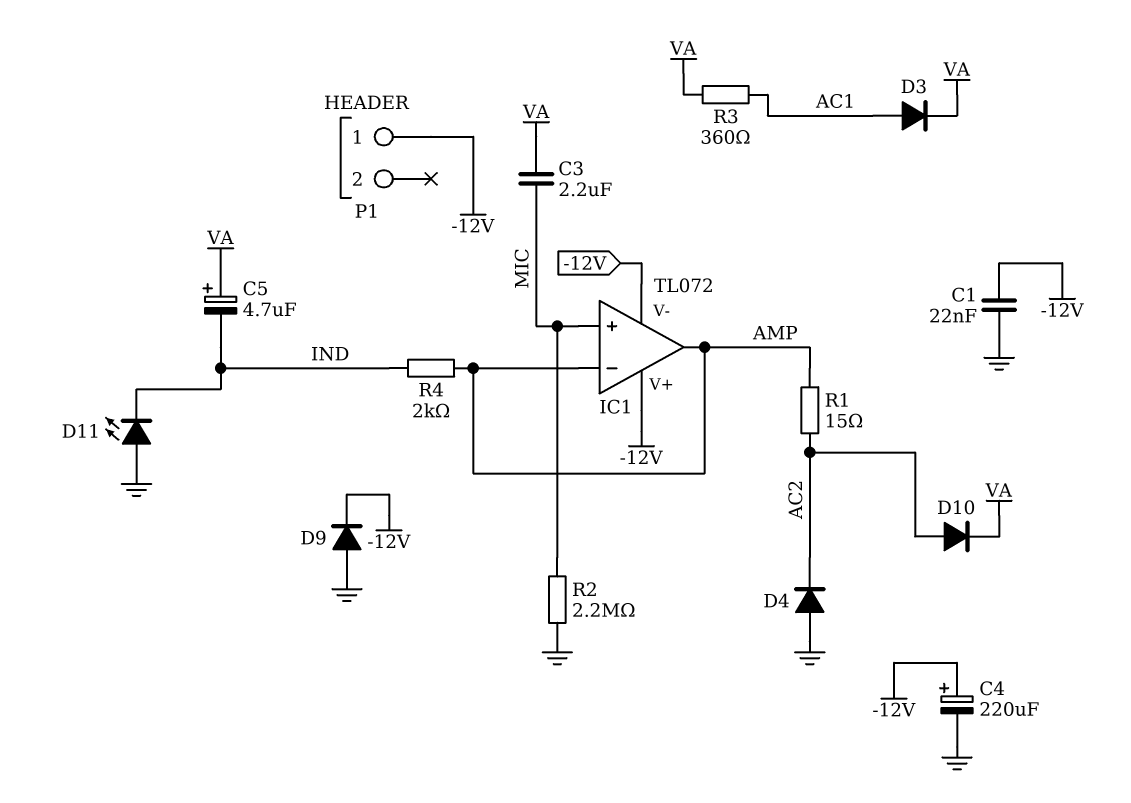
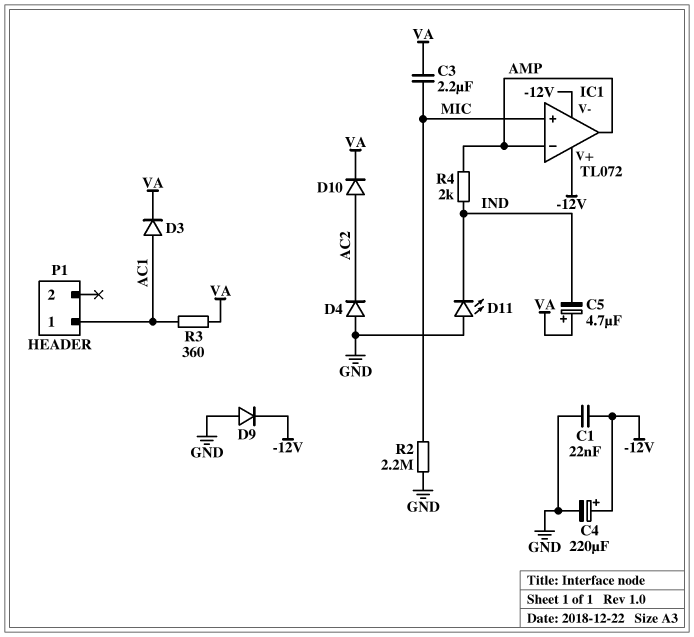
P1 pin 1: -12V -> AC1
R1: 15 (AC2, AMP) -> none

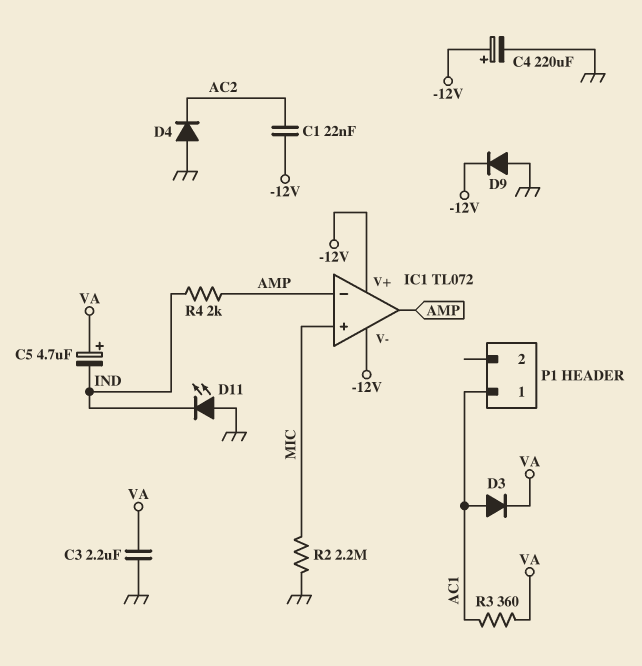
C1: 22nF (-12V, GND) -> 22nF (-12V, AC2)
C3: 2.2uF (MIC, VA) -> 2.2uF (GND, VA)
D10: diode (A AC2, K VA) -> none

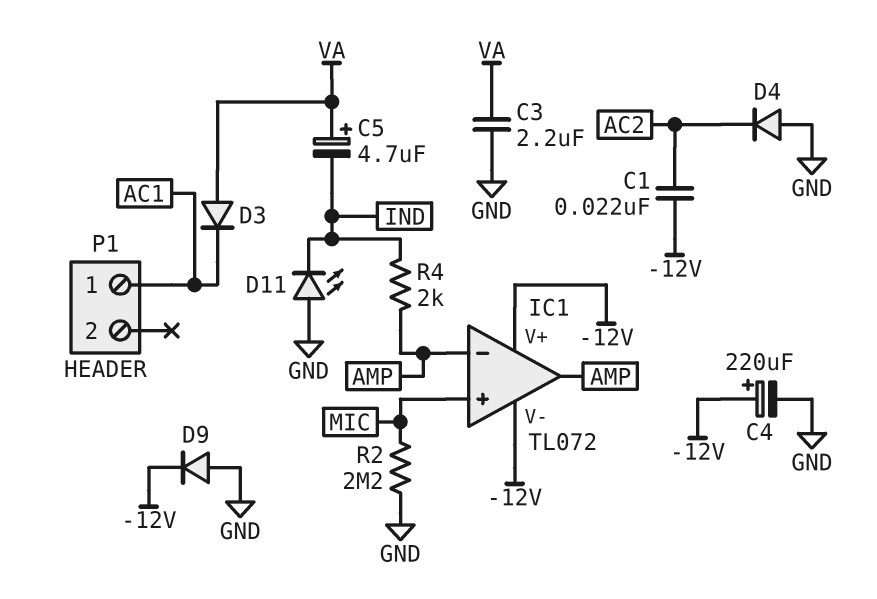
D3: diode (A AC1, K VA) -> diode (A VA, K AC1)
R3: 360 (AC1, VA) -> none

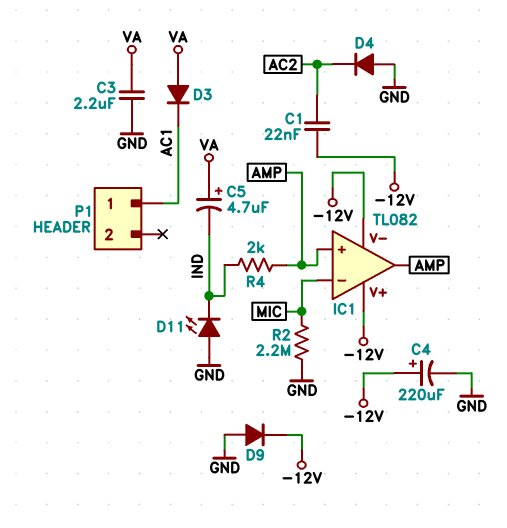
IC1: TL072 -> TL082
IC1 pin in+: MIC -> AMP
IC1 pin in-: AMP -> MIC

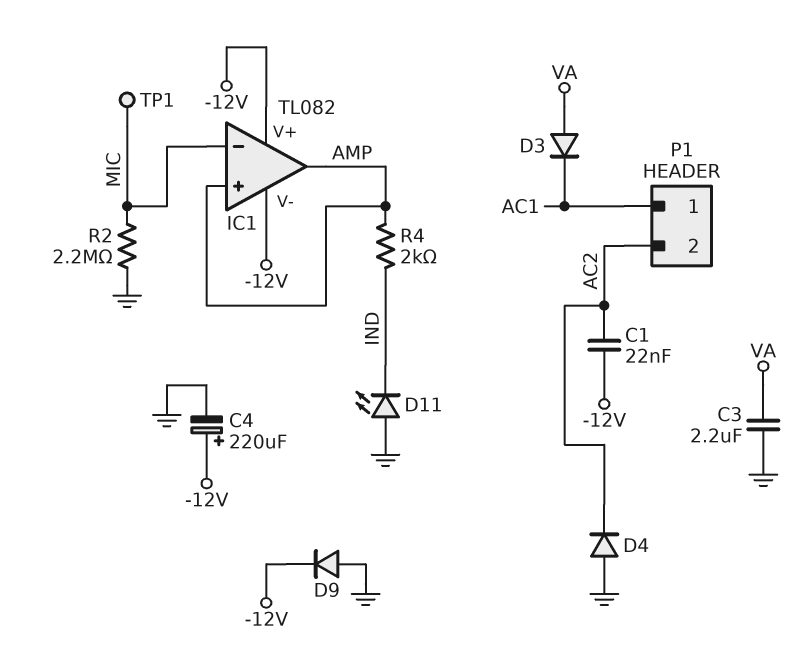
C5: 4.7uF (plus VA, minus IND) -> none
P1 pin 2: none -> AC2
TP1: none -> test point (MIC)

